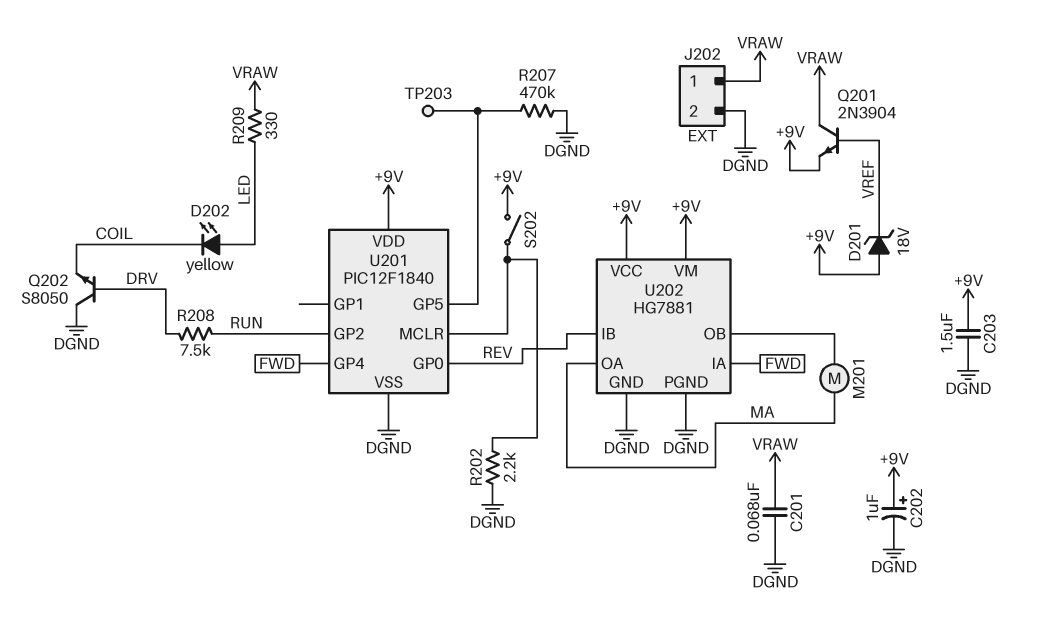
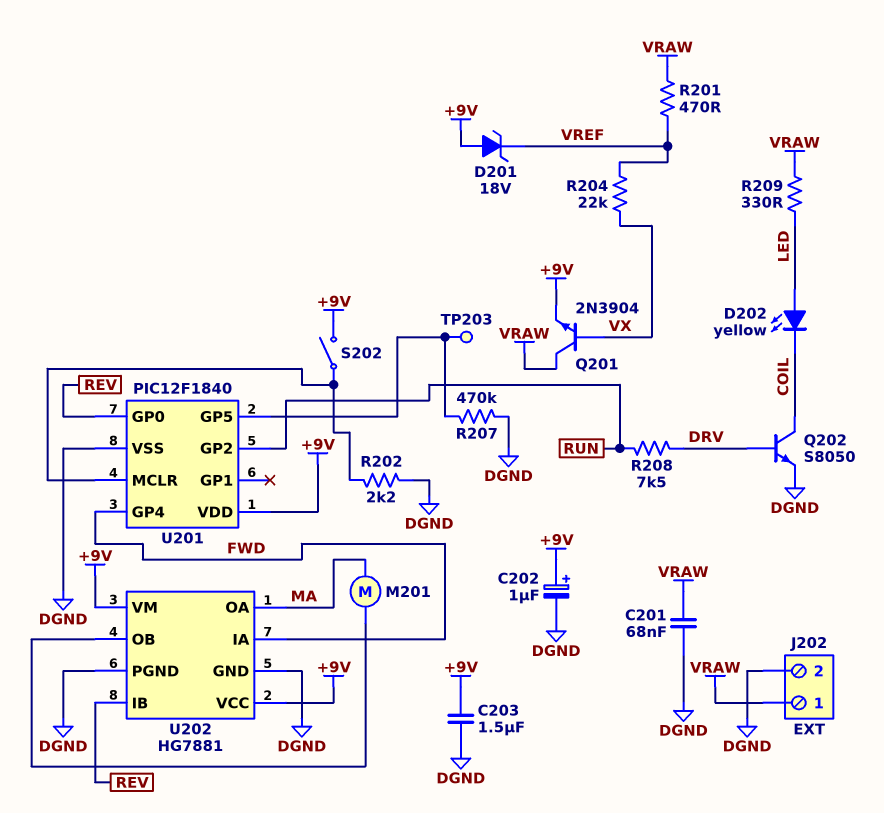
Q201: NPN 2N3904 (B VREF, C VRAW, E +9V) -> NPN 2N3904 (B VX, C VRAW, E +9V)
Q202: NPN S8050 (B DRV, C DGND, E COIL) -> NPN S8050 (B DRV, C COIL, E DGND)
R201: none -> 470 (VRAW, VREF)
R204: none -> 22k (VREF, VX)

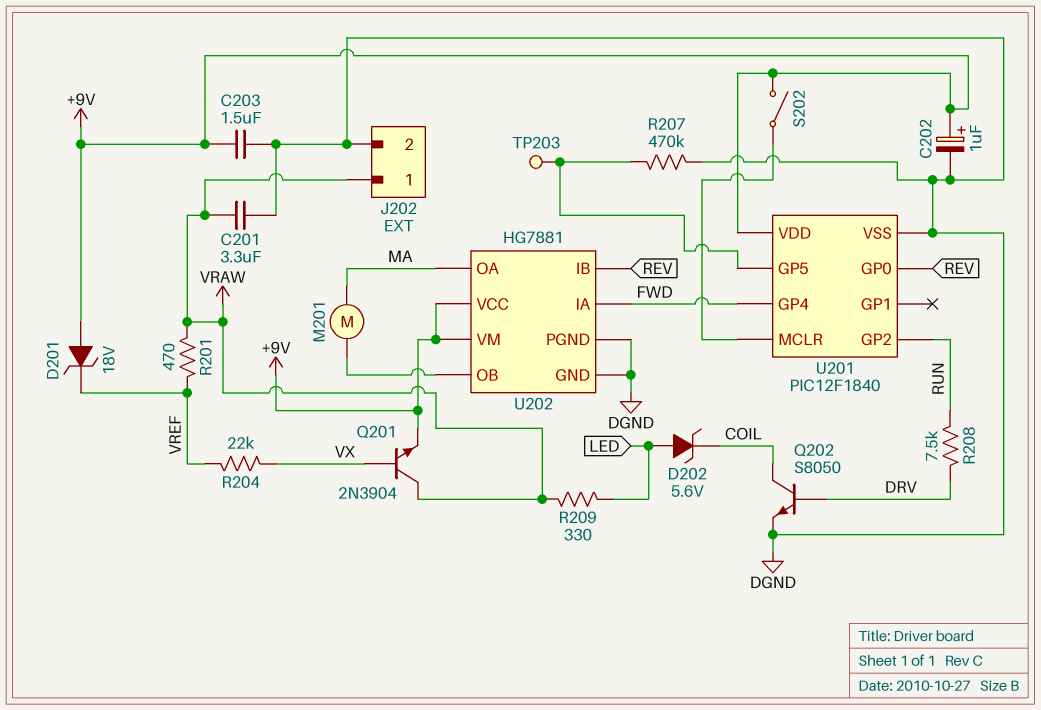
C201: 68nF (DGND, VRAW) -> 3.3uF (DGND, VRAW)
D202: LED yellow (A LED, K COIL) -> zener 5.6V (A LED, K COIL)
R202: 2.2k (DGND, U201/MCLR) -> none

